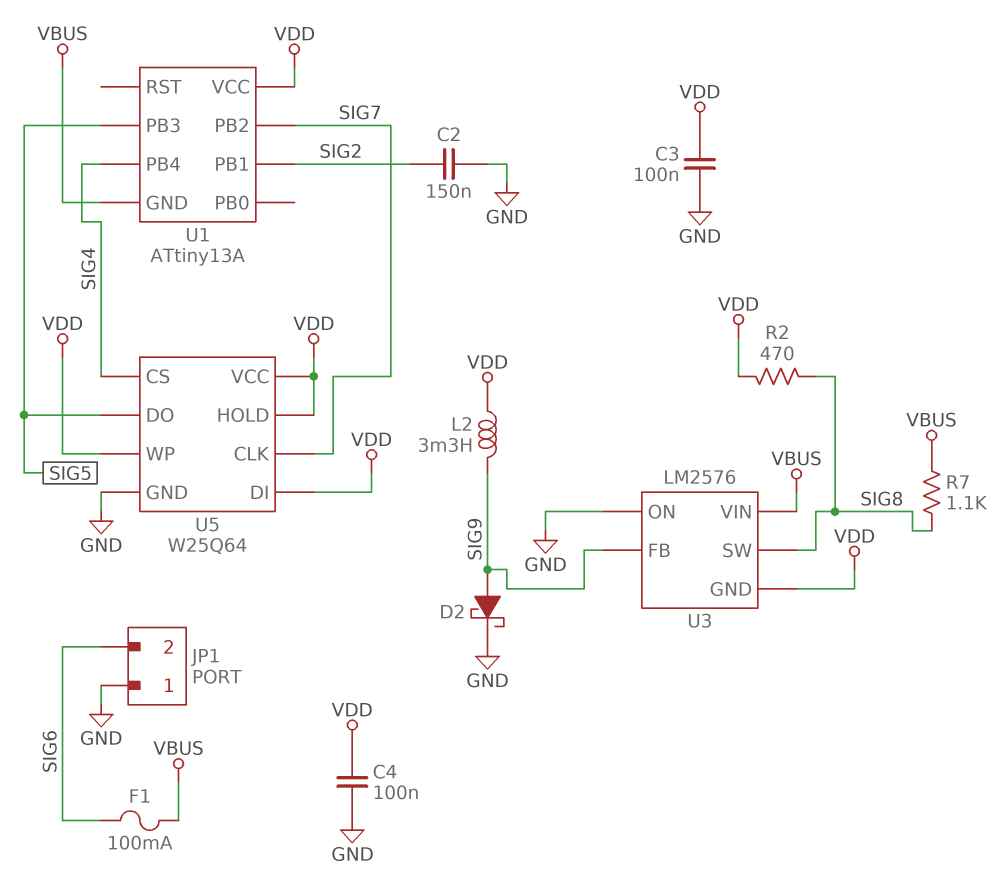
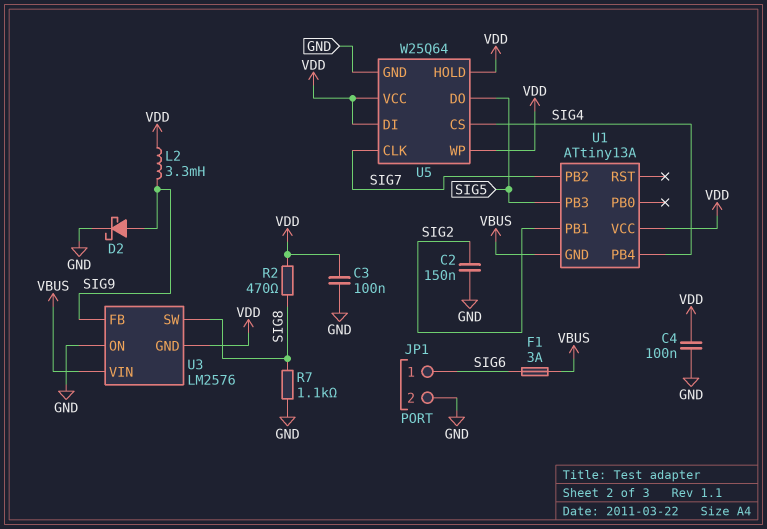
F1: 100mA (SIG6, VBUS) -> 3A (SIG6, VBUS)
JP1 pin 1: GND -> SIG6
JP1 pin 2: SIG6 -> GND
R7: 1.1k (SIG8, VBUS) -> 1.1k (GND, SIG8)

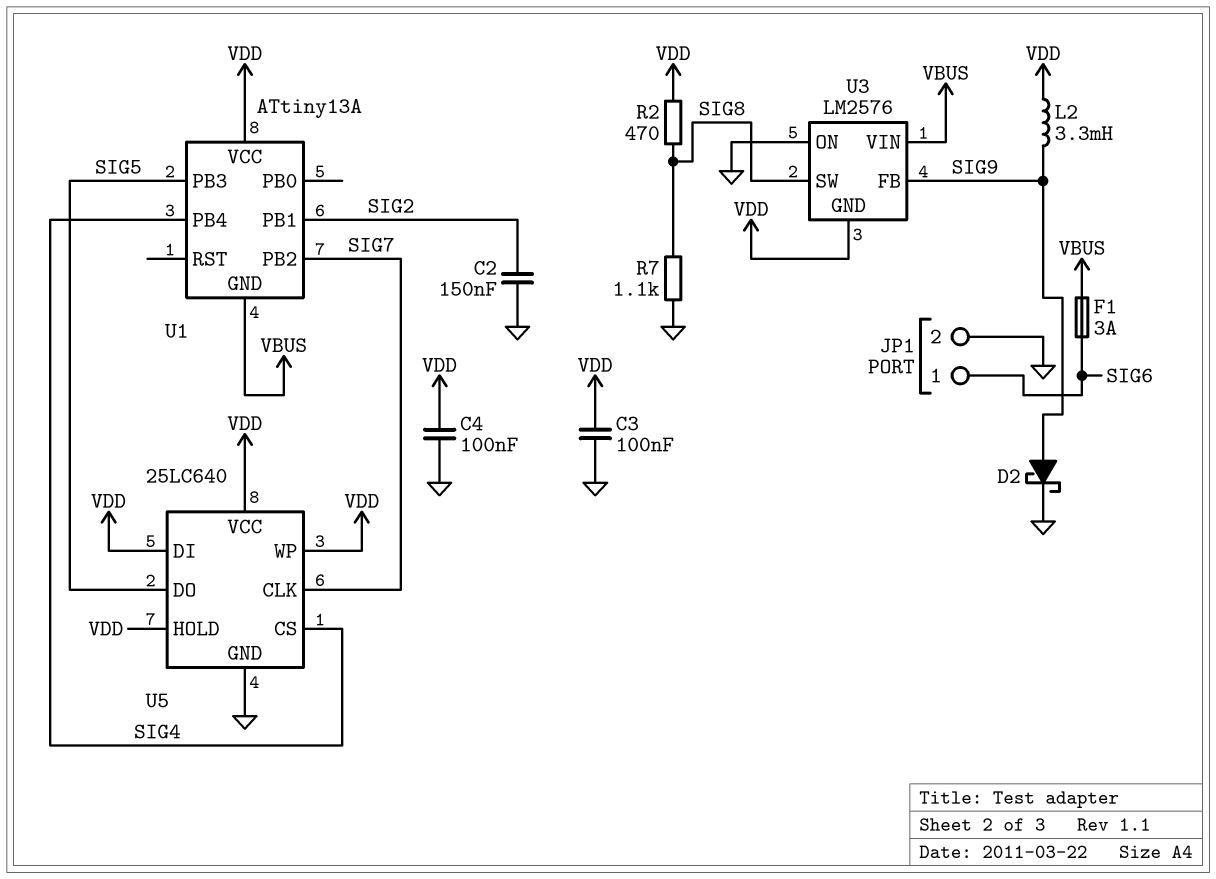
U5: W25Q64 -> 25LC640

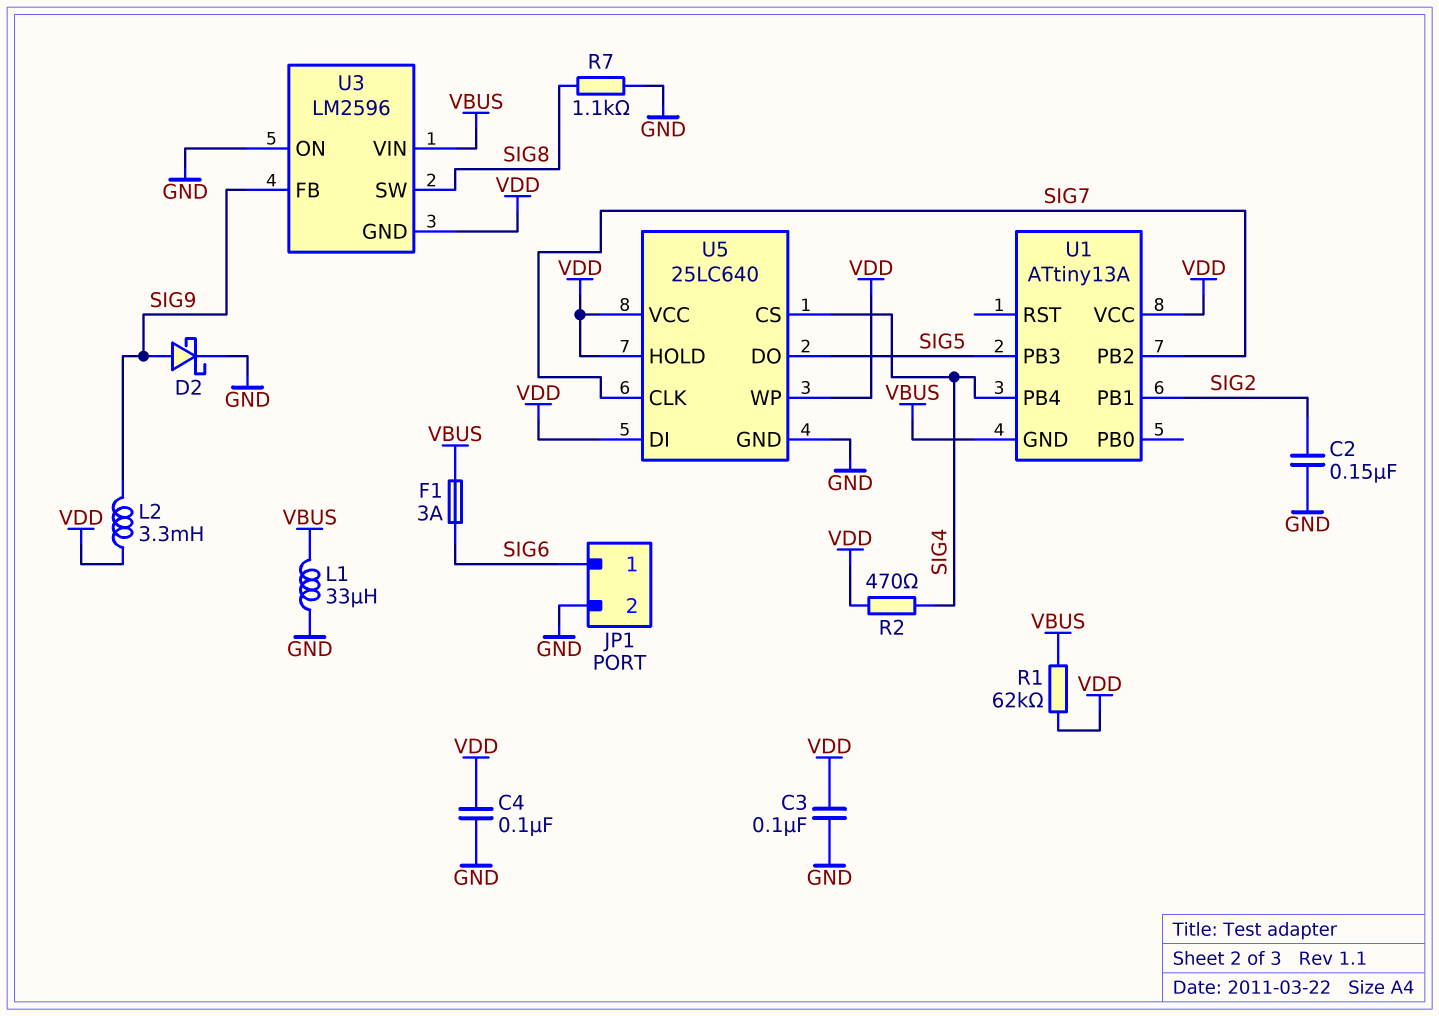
L1: none -> 33uH (GND, VBUS)
R1: none -> 62k (VBUS, VDD)
R2: 470 (SIG8, VDD) -> 470 (SIG4, VDD)
U3: LM2576 -> LM2596

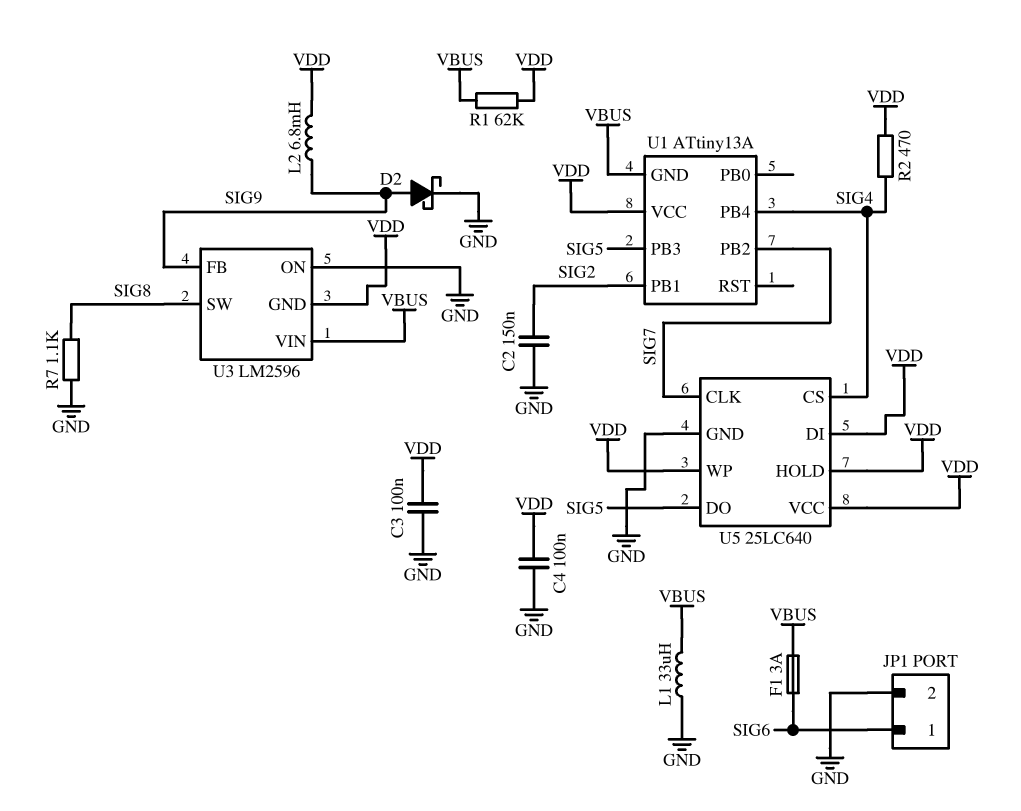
L2: 3.3mH (SIG9, VDD) -> 6.8mH (SIG9, VDD)

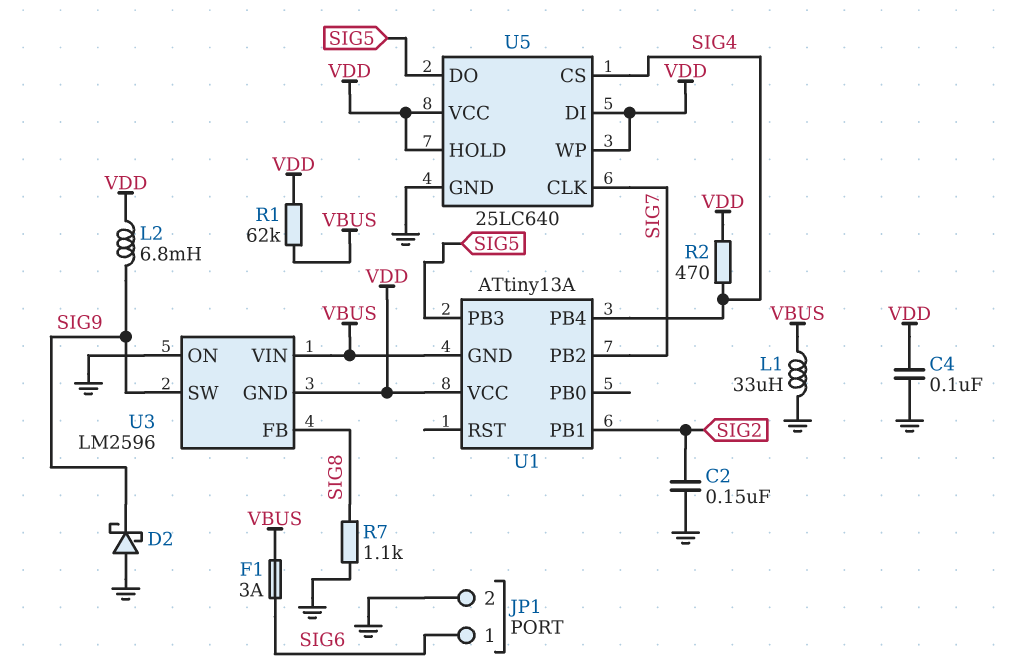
C3: 100nF (GND, VDD) -> none
D2: schottky (A SIG9, K GND) -> schottky (A GND, K SIG9)
U3 pin FB: SIG9 -> SIG8
U3 pin SW: SIG8 -> SIG9

